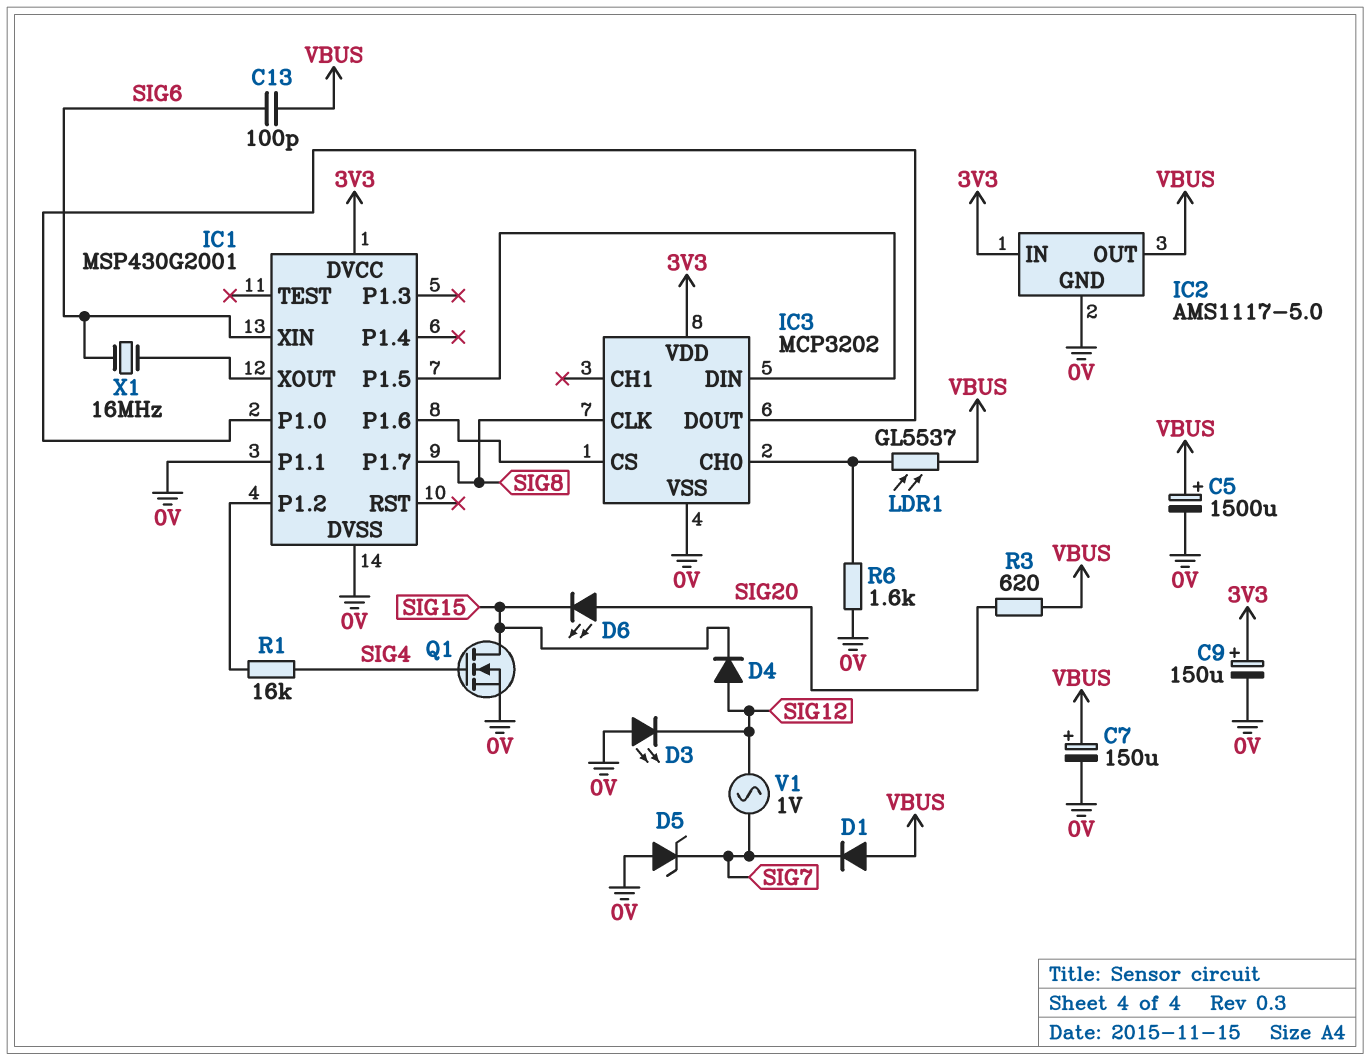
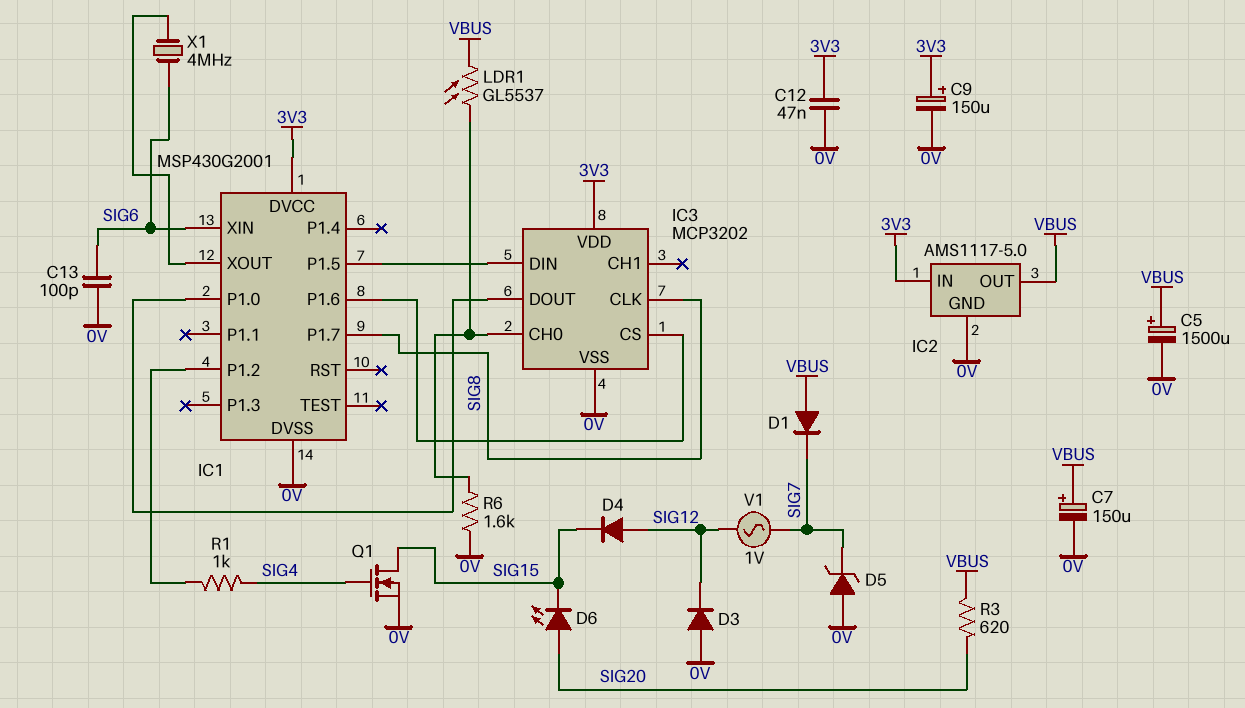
C12: none -> 47nF (0V, 3V3)
C13: 100pF (SIG6, VBUS) -> 100pF (0V, SIG6)
D3: LED (A 0V, K SIG12) -> diode (A 0V, K SIG12)
IC1 pin P1.1: 0V -> none
R1: 16k (IC1/P1.2, SIG4) -> 1k (IC1/P1.2, SIG4)
X1: 16MHz (IC1/XOUT, SIG6) -> 4MHz (IC1/XOUT, SIG6)

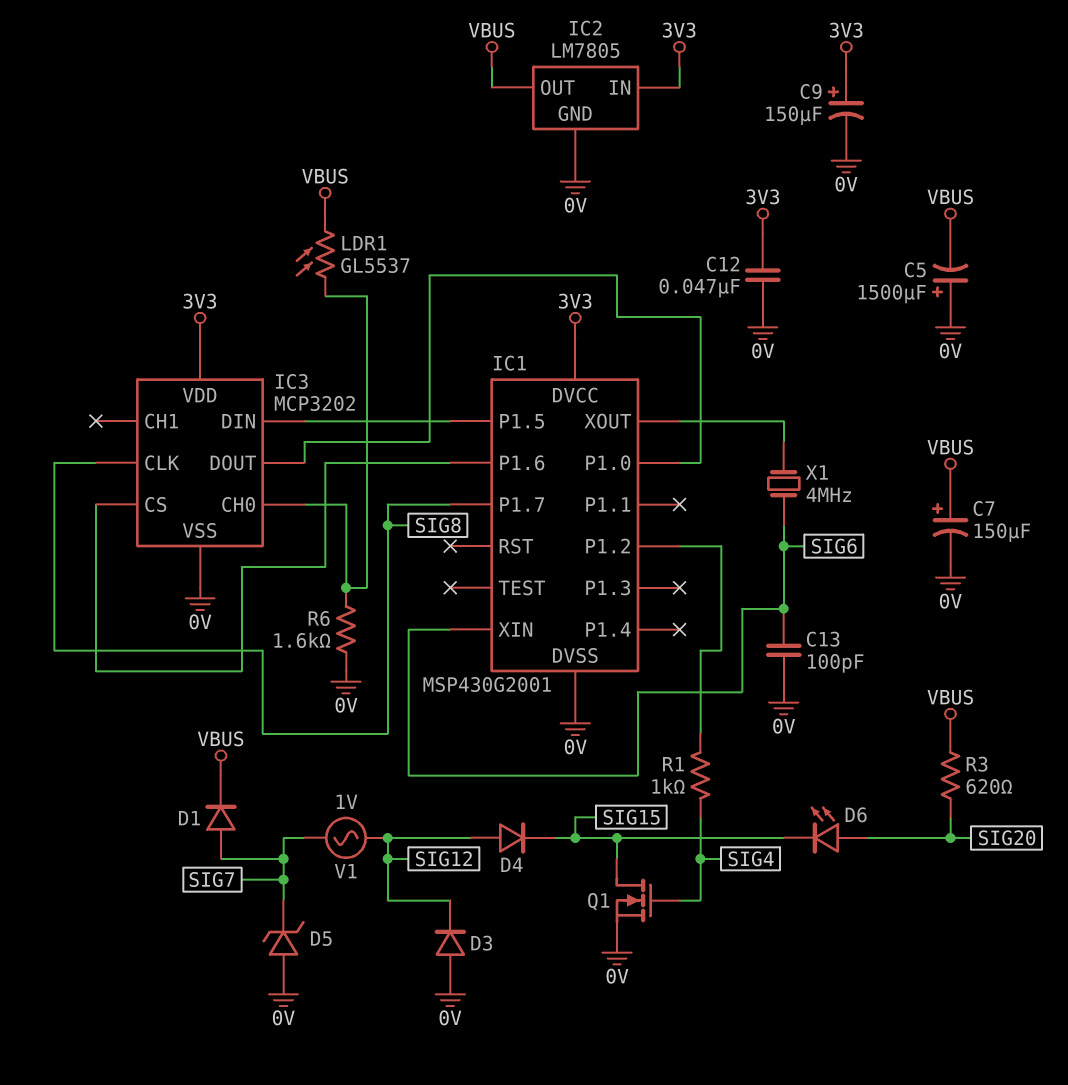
C5: 1500uF (plus VBUS, minus 0V) -> 1500uF (plus 0V, minus VBUS)
D1: diode (A VBUS, K SIG7) -> diode (A SIG7, K VBUS)
IC2: AMS1117-5.0 -> LM7805

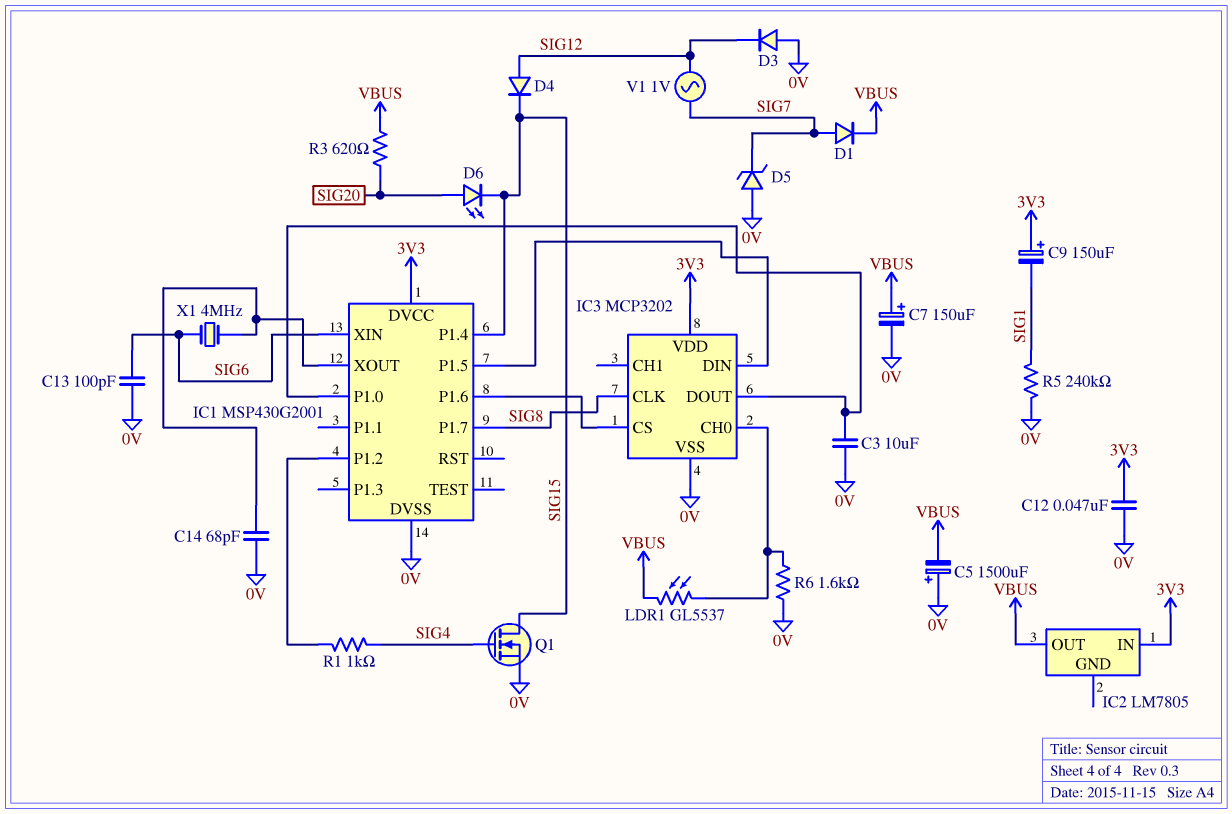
C3: none -> 10uF (0V, IC1/P1.0)
C9: 150uF (plus 3V3, minus 0V) -> 150uF (plus 3V3, minus SIG1)
C14: none -> 68pF (0V, IC1/XOUT)
IC1 pin P1.4: none -> SIG15
IC2 pin GND: 0V -> none
R5: none -> 240k (0V, SIG1)

